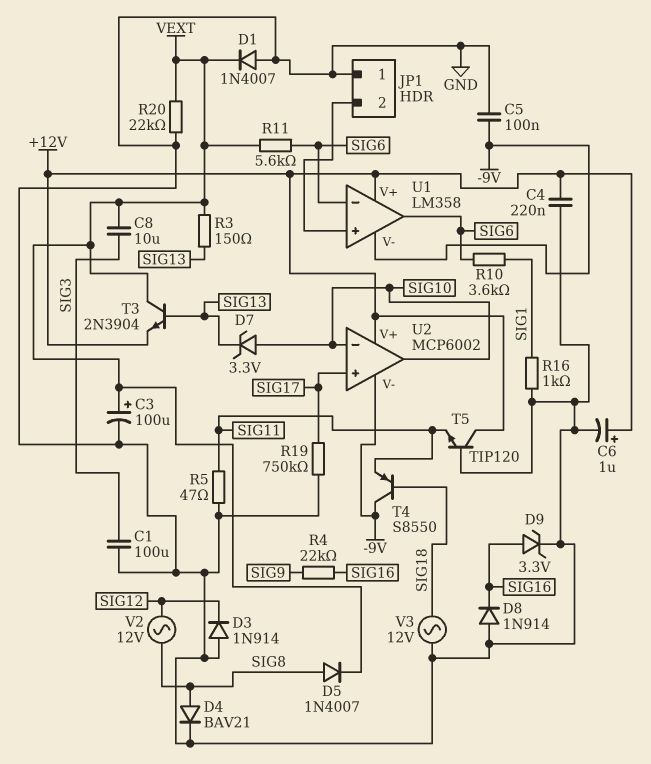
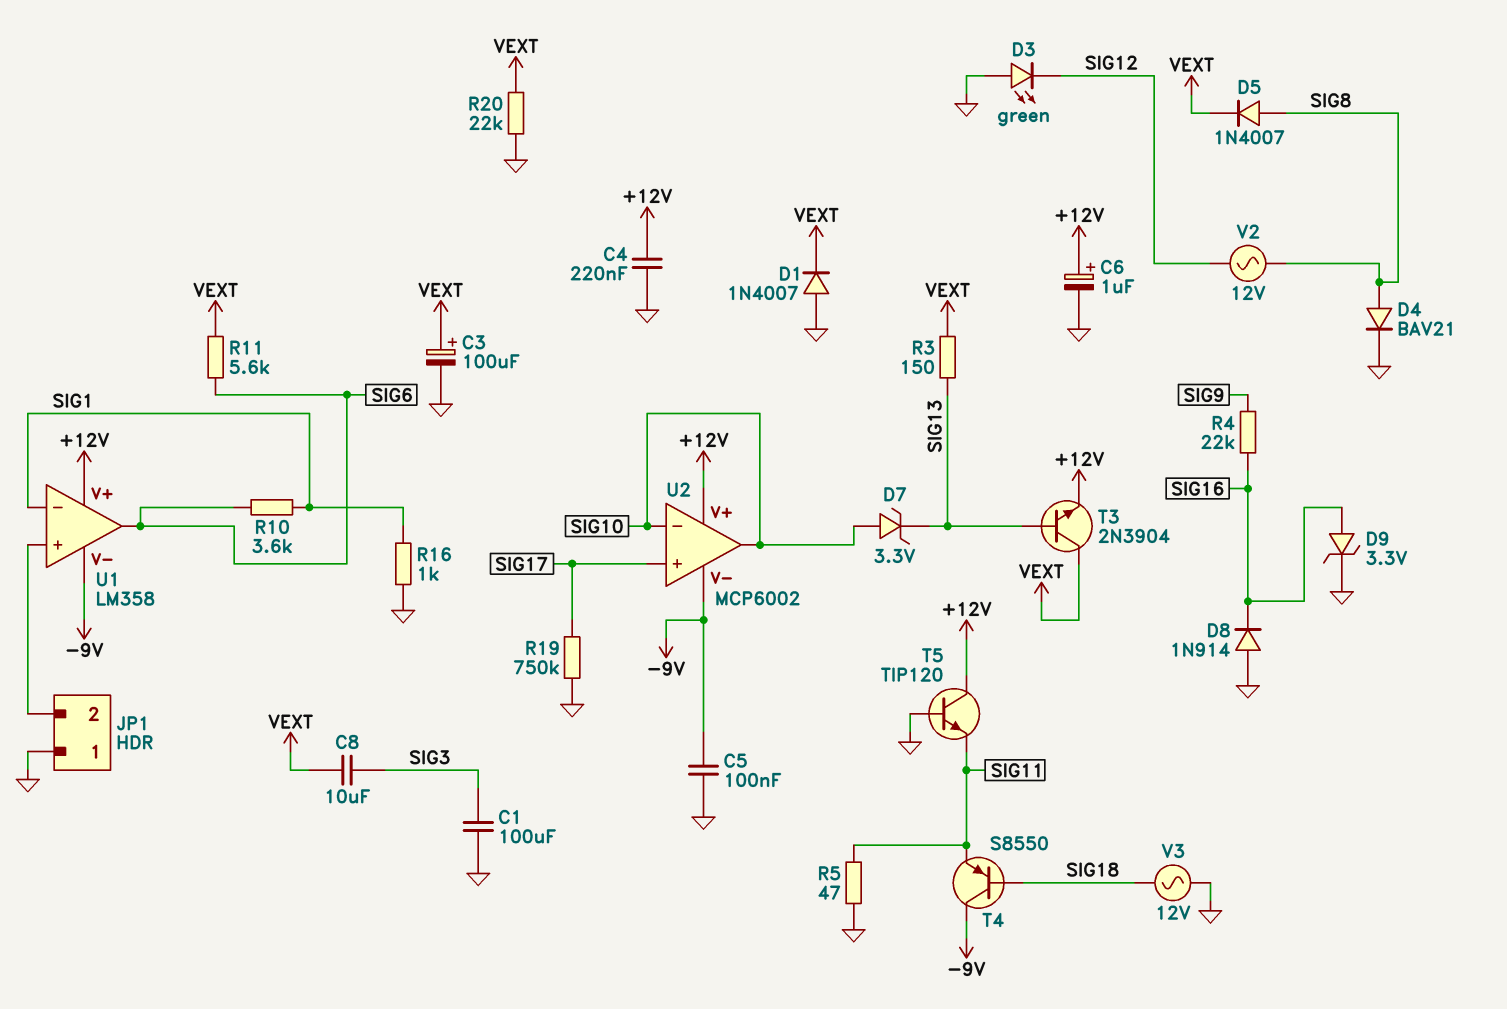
D3: diode 1N914 (A GND, K SIG12) -> LED green (A GND, K SIG12)
U1 pin in-: SIG6 -> SIG1

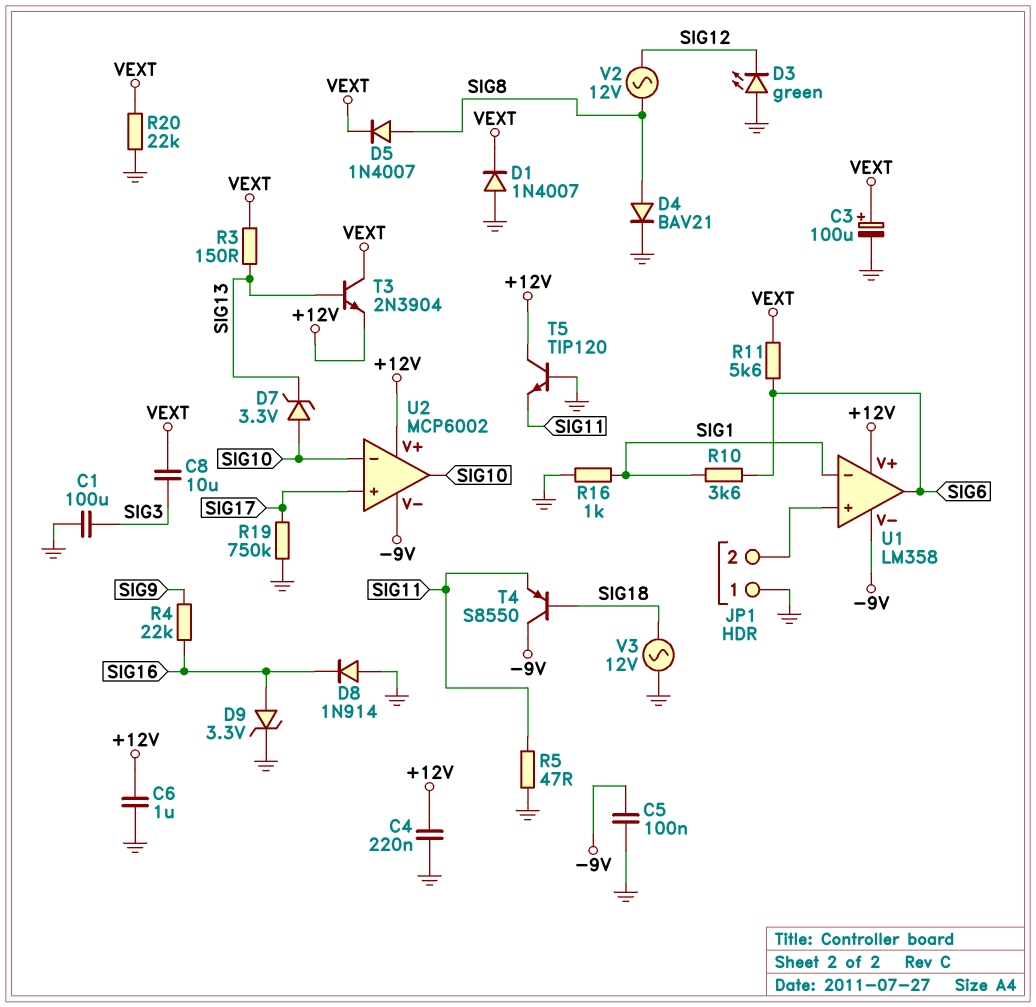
C6: 1uF (plus +12V, minus GND) -> 1uF (+12V, GND)

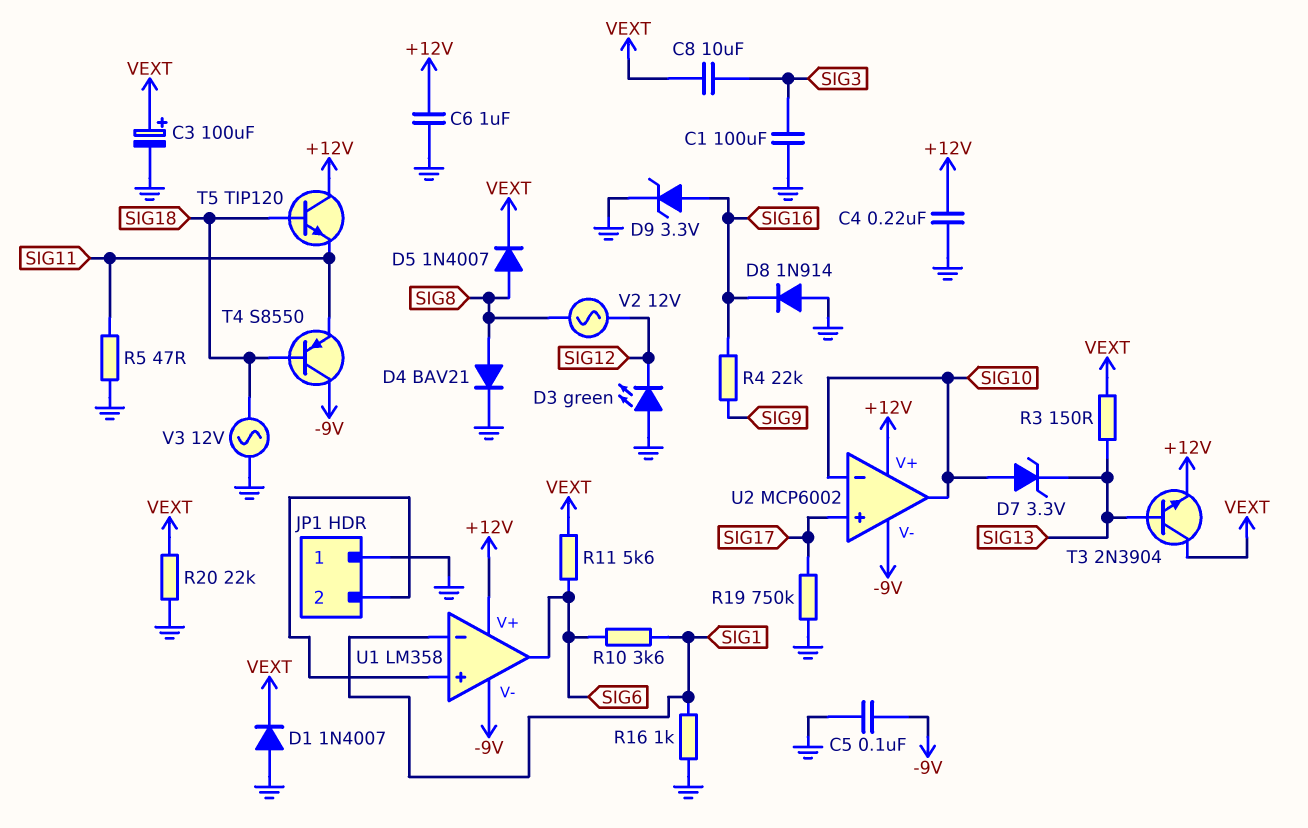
T5: NPN TIP120 (B GND, C +12V, E SIG11) -> NPN TIP120 (B SIG18, C +12V, E SIG11)

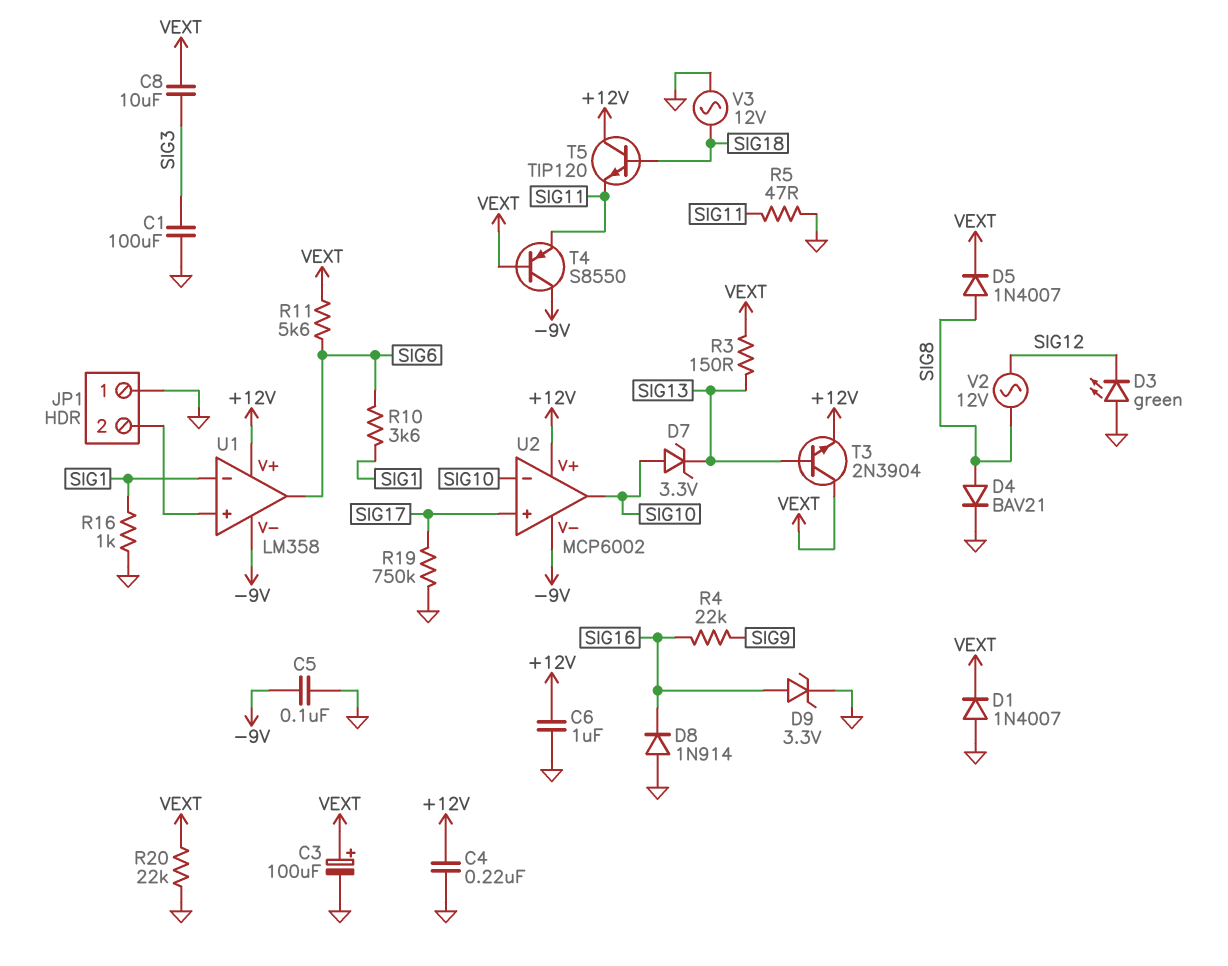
T4: PNP S8550 (B SIG18, C -9V, E SIG11) -> PNP S8550 (B VEXT, C -9V, E SIG11)

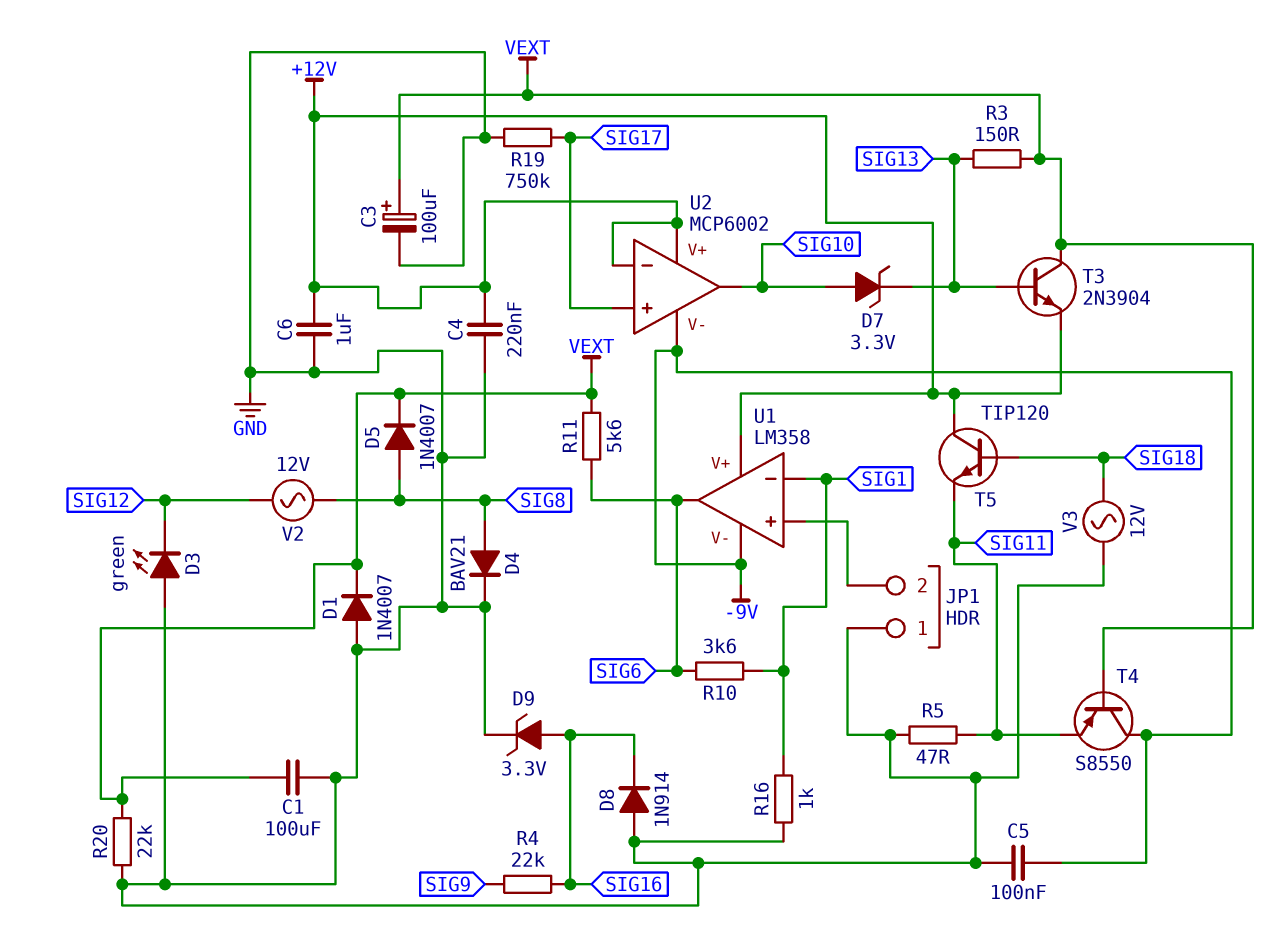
C1: 100uF (GND, SIG3) -> 100uF (GND, VEXT)
C8: 10uF (SIG3, VEXT) -> none
U2 pin in-: SIG10 -> +12V

